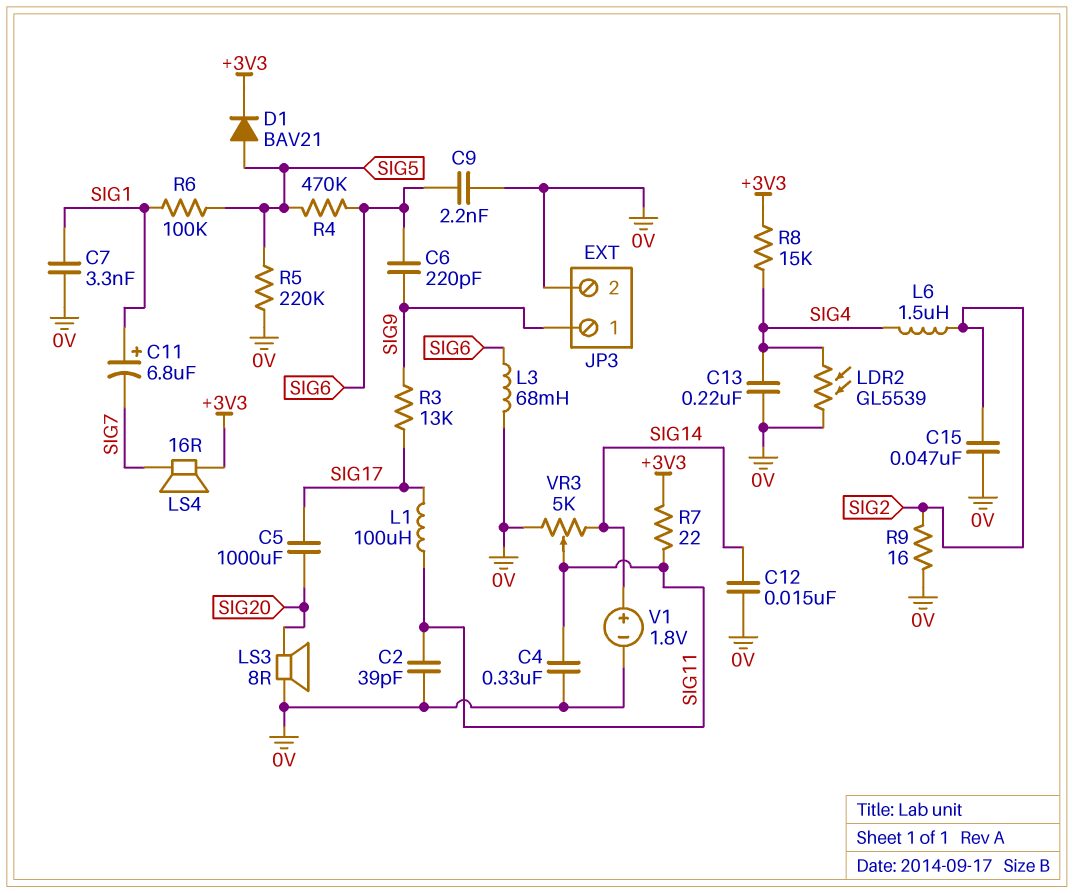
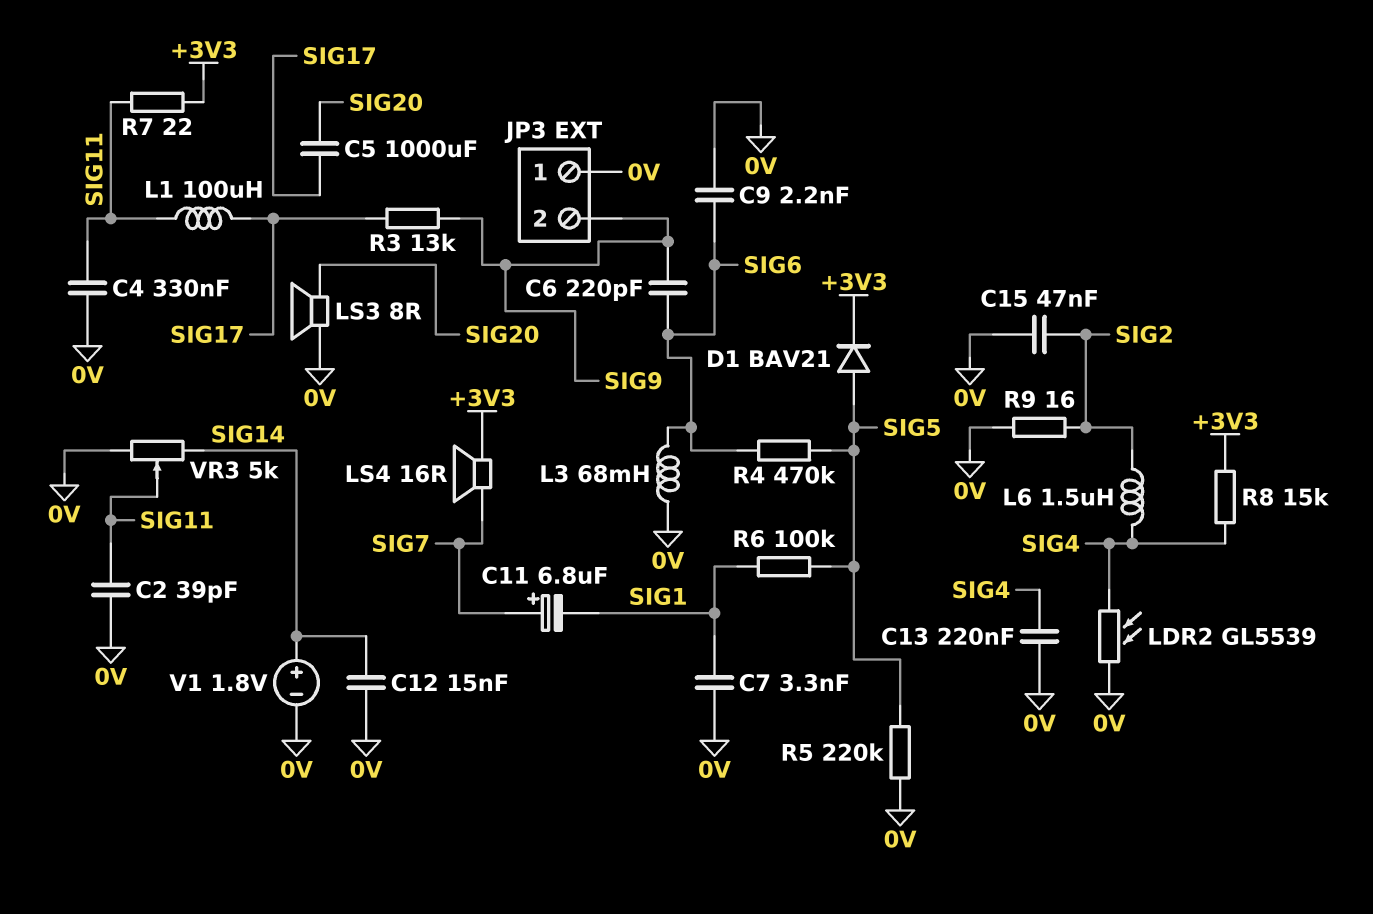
C11: 6.8uF (plus SIG1, minus SIG7) -> 6.8uF (plus SIG7, minus SIG1)
JP3 pin 1: SIG9 -> 0V
JP3 pin 2: 0V -> SIG9

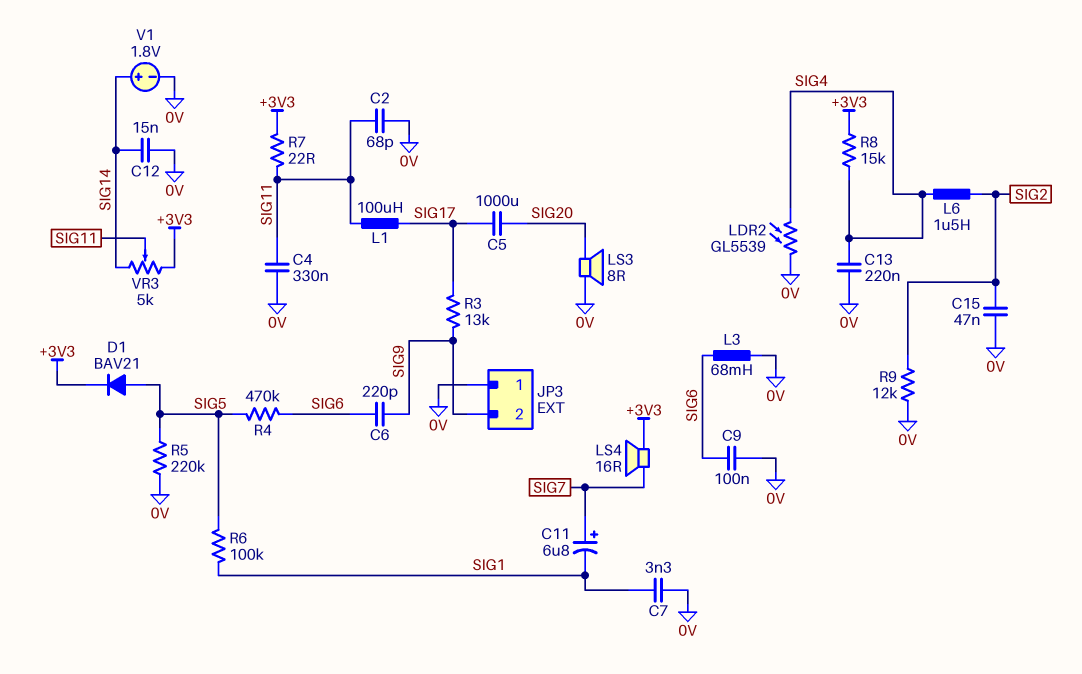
C2: 39pF (0V, SIG11) -> 68pF (0V, SIG11)
C9: 2.2nF (0V, SIG6) -> 100nF (0V, SIG6)
R9: 16 (0V, SIG2) -> 12k (0V, SIG2)
VR3: 5k (0V, SIG14, wiper SIG11) -> 5k (+3V3, SIG14, wiper SIG11)

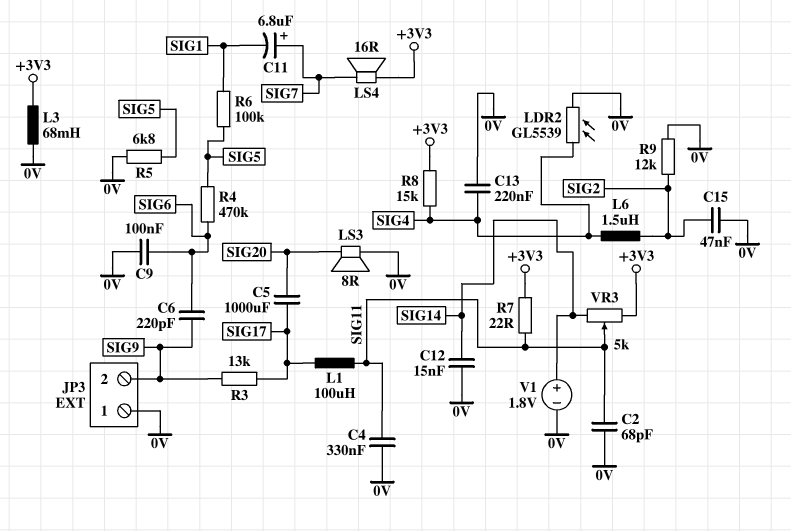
C7: 3.3nF (0V, SIG1) -> none
D1: diode BAV21 (A SIG5, K +3V3) -> none
L3: 68mH (0V, SIG6) -> 68mH (+3V3, 0V)
R5: 220k (0V, SIG5) -> 6.8k (0V, SIG5)

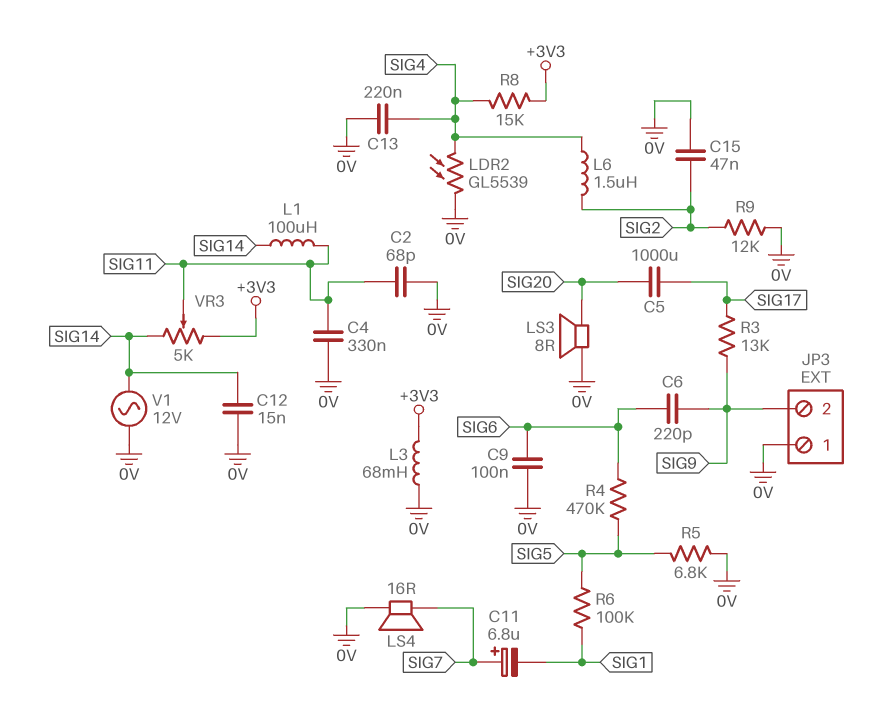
L1: 100uH (SIG11, SIG17) -> 100uH (SIG11, SIG14)
LS4: speaker 16R (+3V3, SIG7) -> speaker 16R (0V, SIG7)
R7: 22 (+3V3, SIG11) -> none
V1: 1.8V (plus SIG14, minus 0V) -> AC 12V (0V, SIG14)

